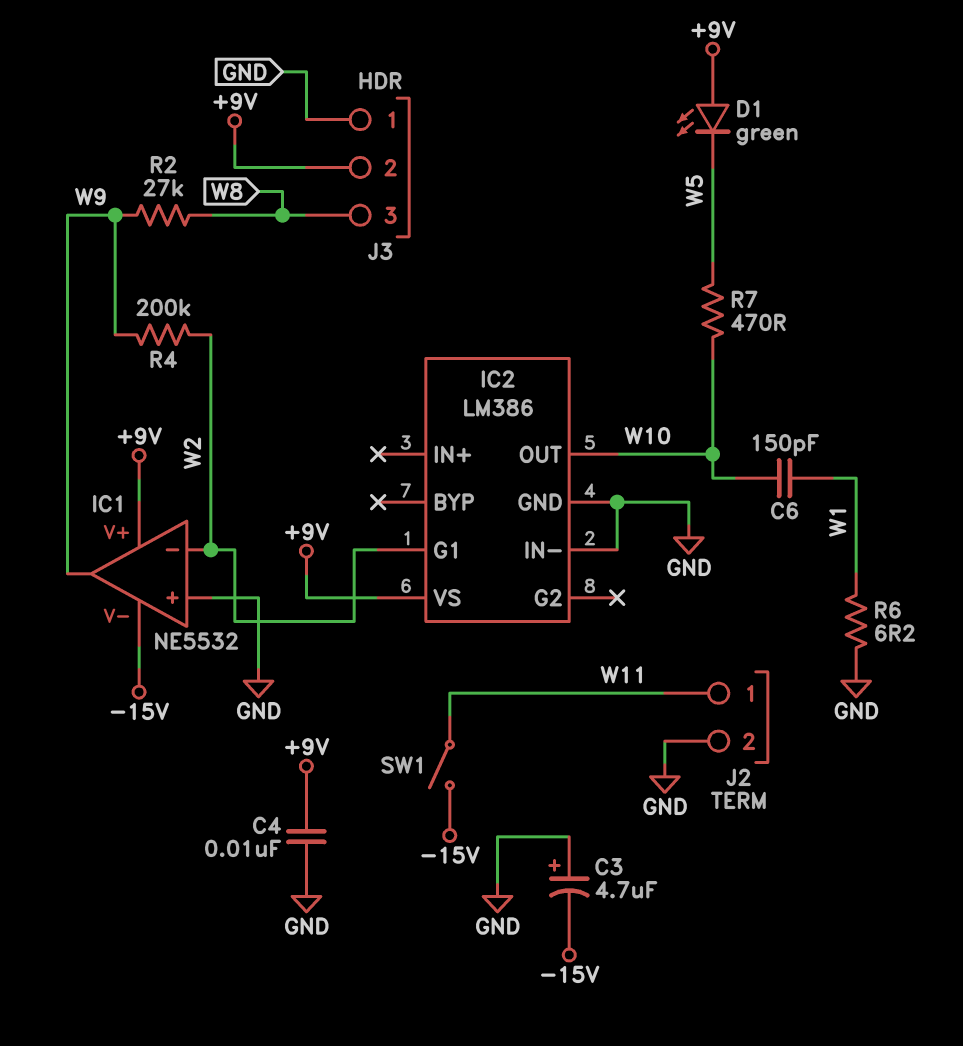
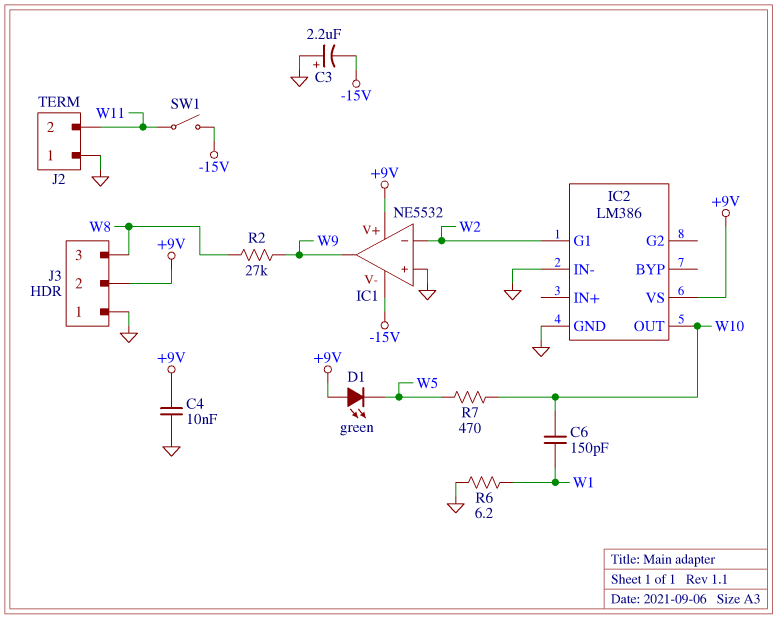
C3: 4.7uF (plus GND, minus -15V) -> 2.2uF (plus GND, minus -15V)
J2 pin 1: W11 -> GND
J2 pin 2: GND -> W11
R4: 200k (W2, W9) -> none

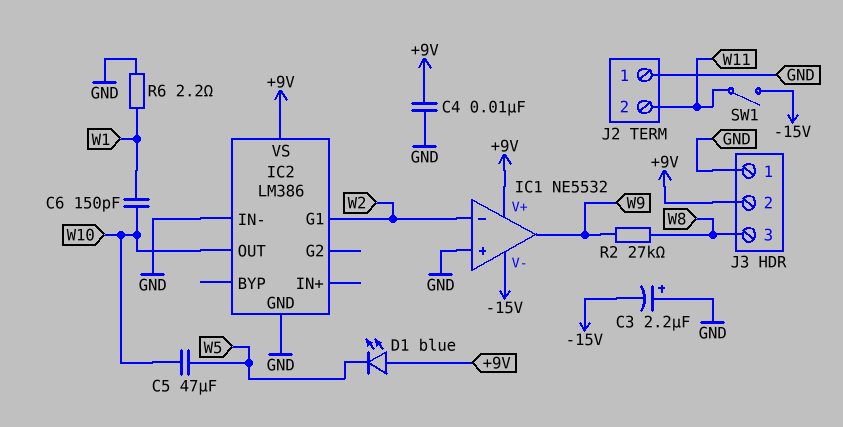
C5: none -> 47uF (W5, W10)
D1: LED green (A +9V, K W5) -> LED blue (A +9V, K W5)
R6: 6.2 (GND, W1) -> 2.2 (GND, W1)
R7: 470 (W5, W10) -> none

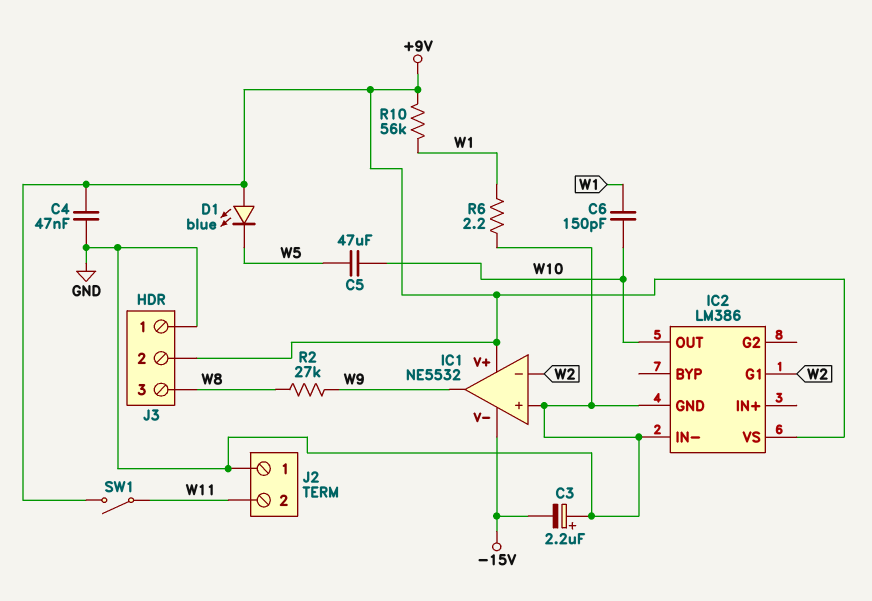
C4: 10nF (+9V, GND) -> 47nF (+9V, GND)
R10: none -> 56k (+9V, W1)
SW1: switch (-15V, W11) -> switch (+9V, W11)

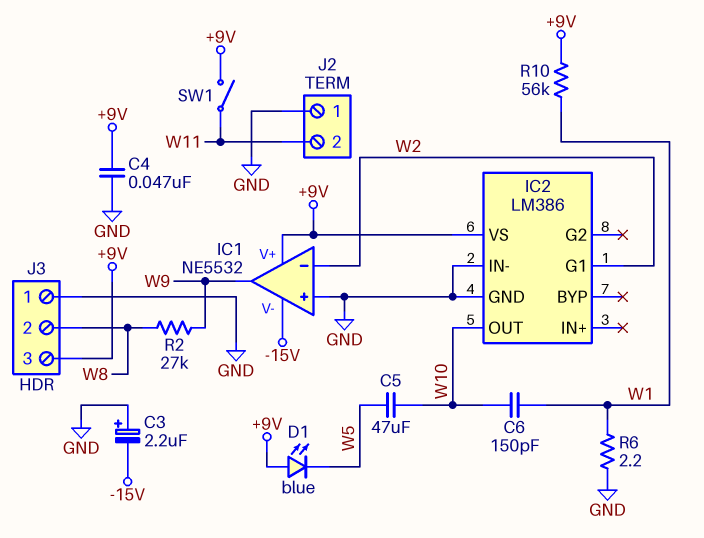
J3 pin 2: +9V -> W8
J3 pin 3: W8 -> +9V

